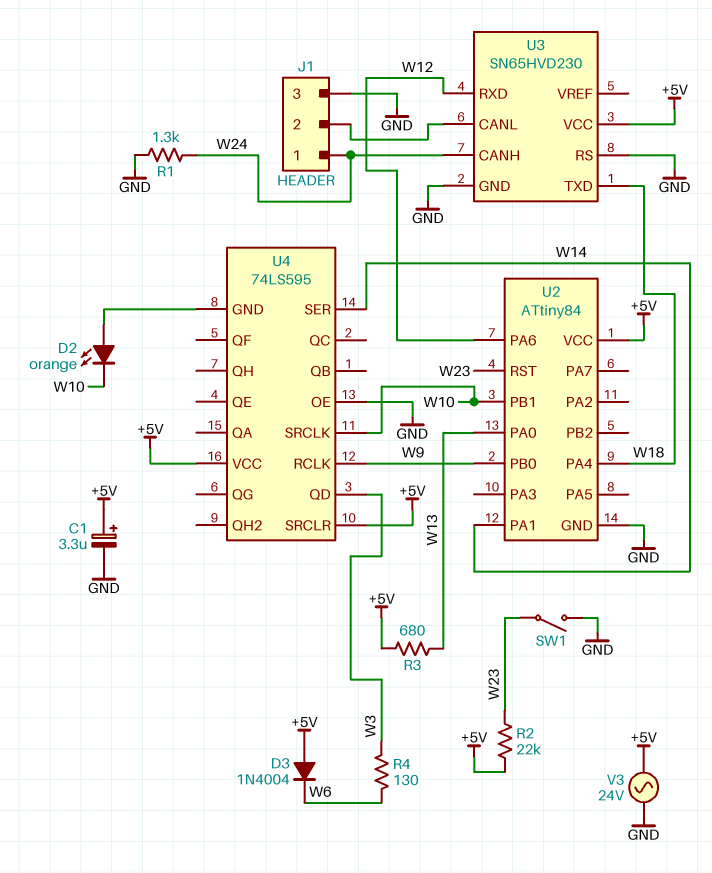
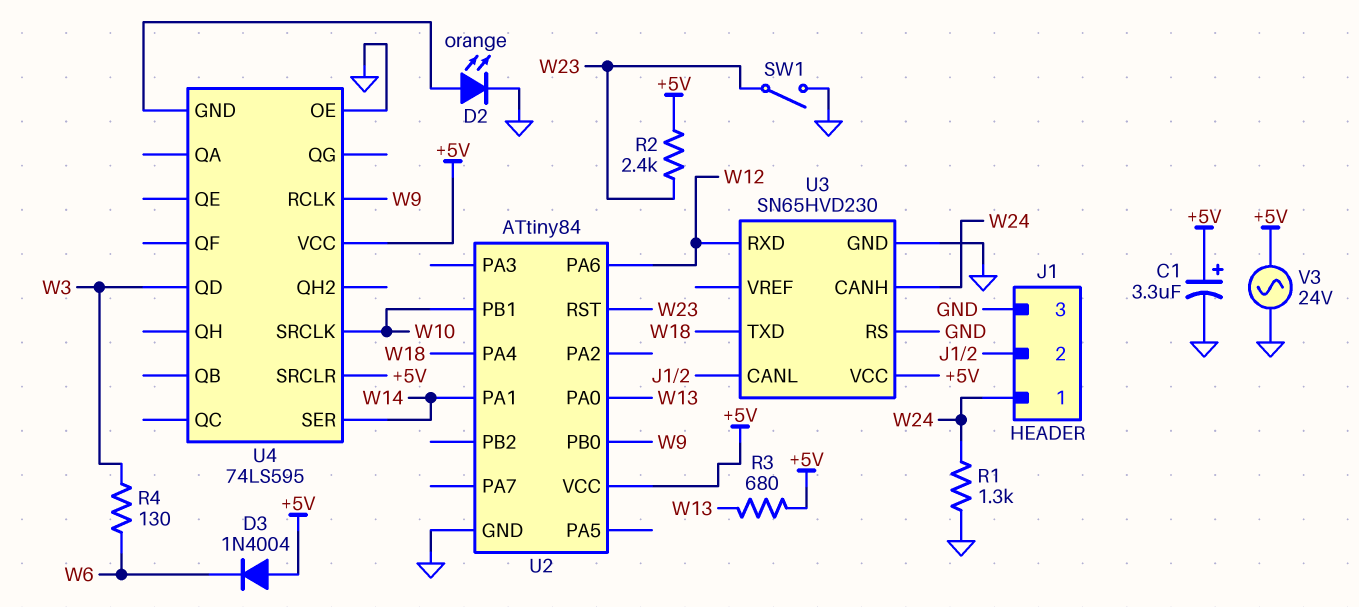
D2: LED orange (A U4/GND, K W10) -> LED orange (A U4/GND, K GND)
R2: 22k (+5V, W23) -> 2.4k (+5V, W23)

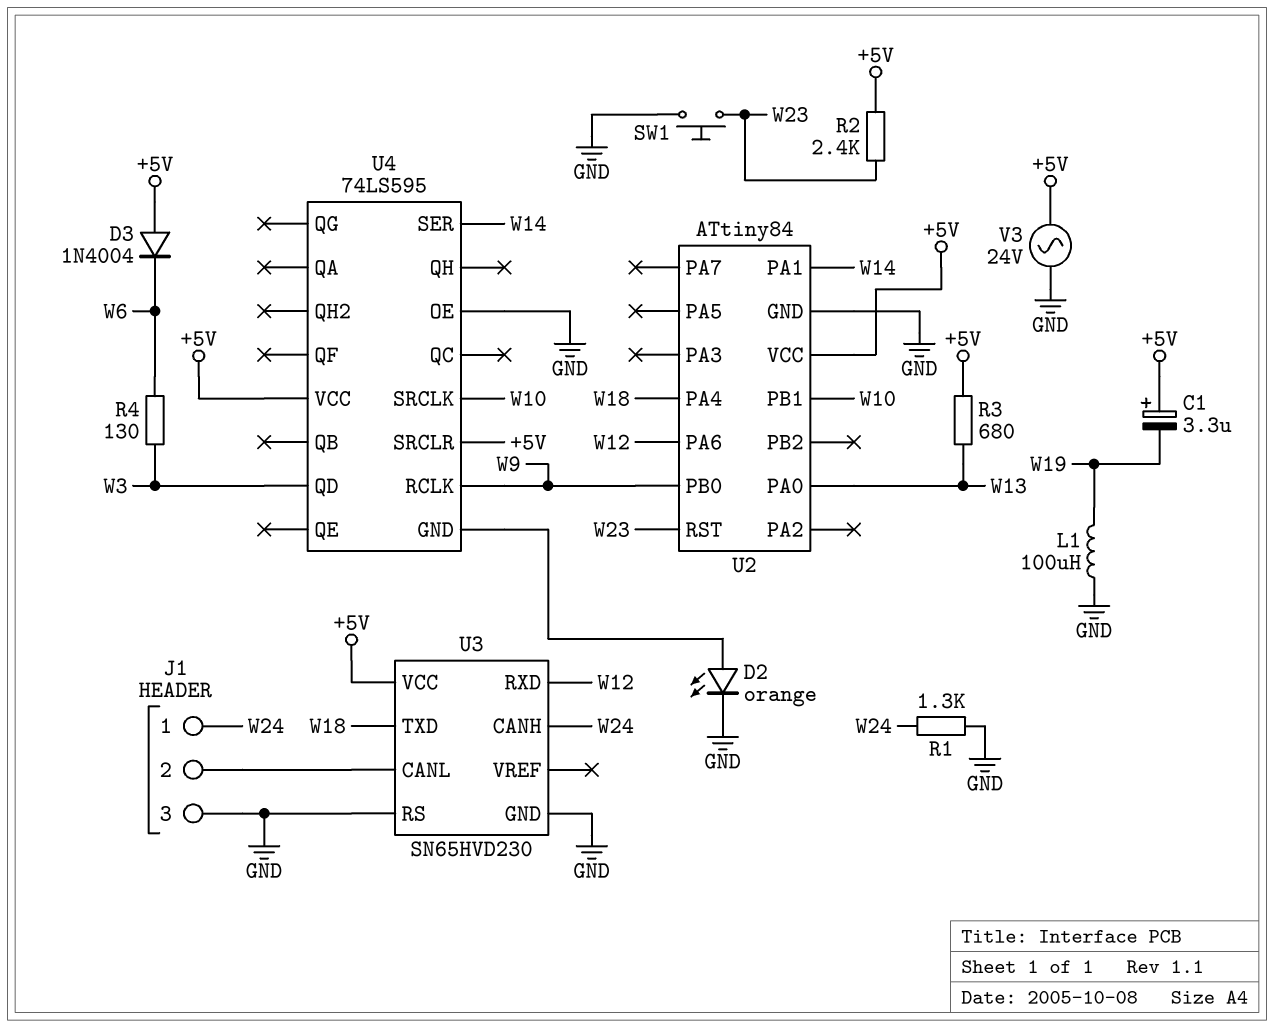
C1: 3.3uF (plus +5V, minus GND) -> 3.3uF (plus +5V, minus W19)
L1: none -> 100uH (GND, W19)
SW1: switch (GND, W23) -> button (GND, W23)

